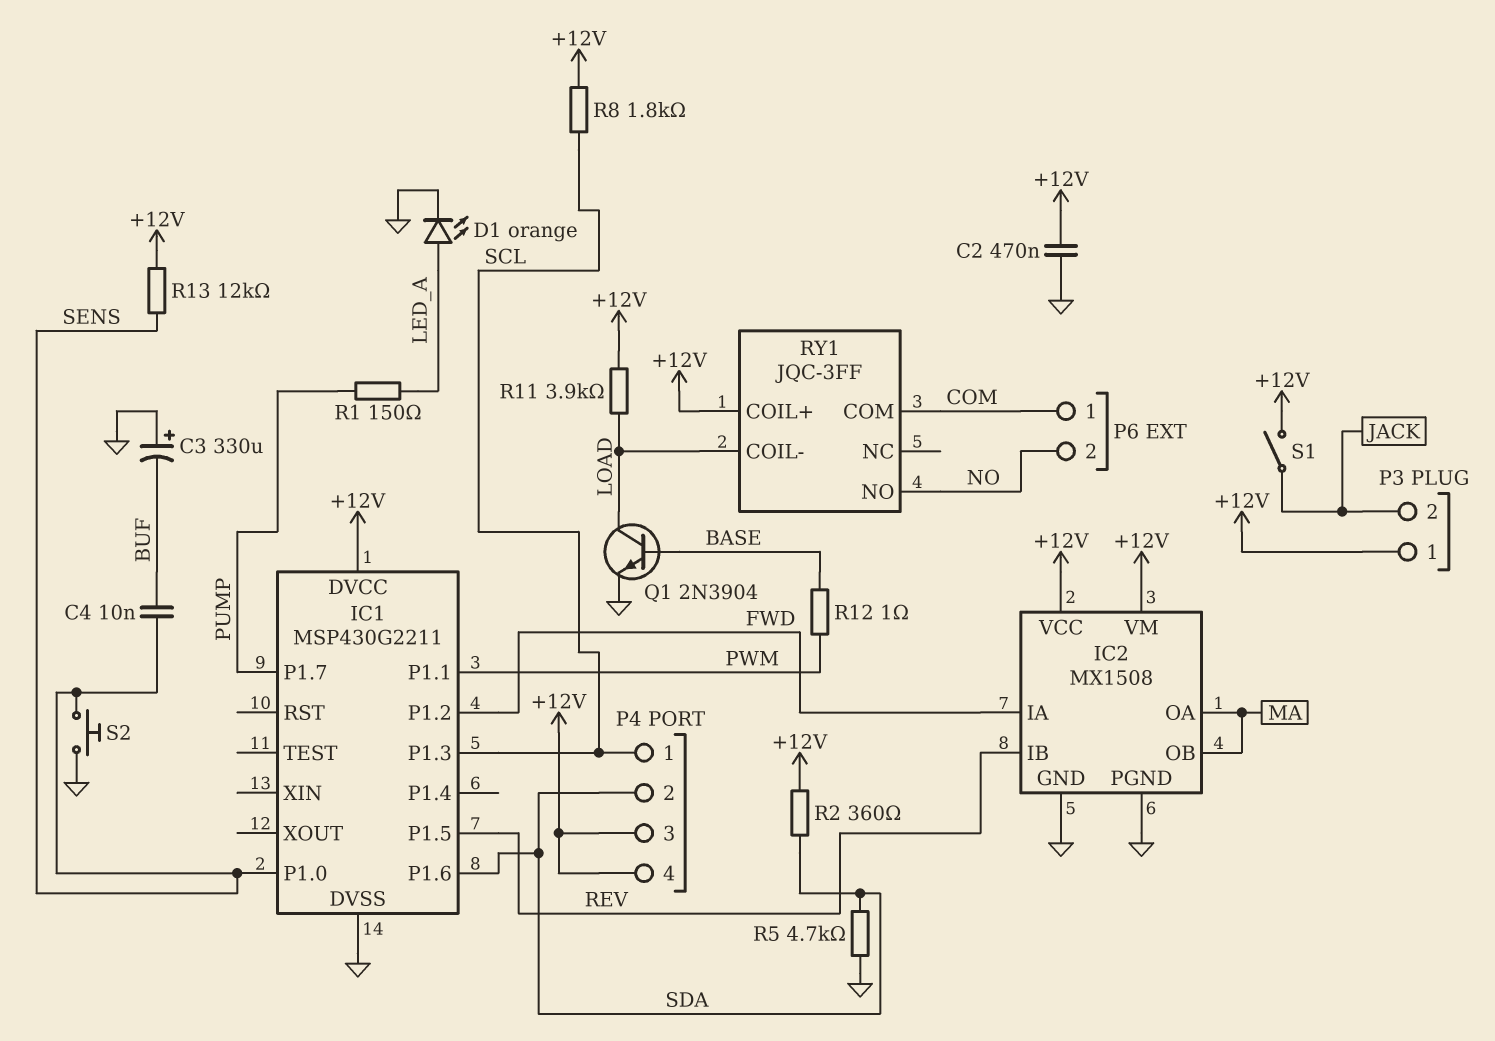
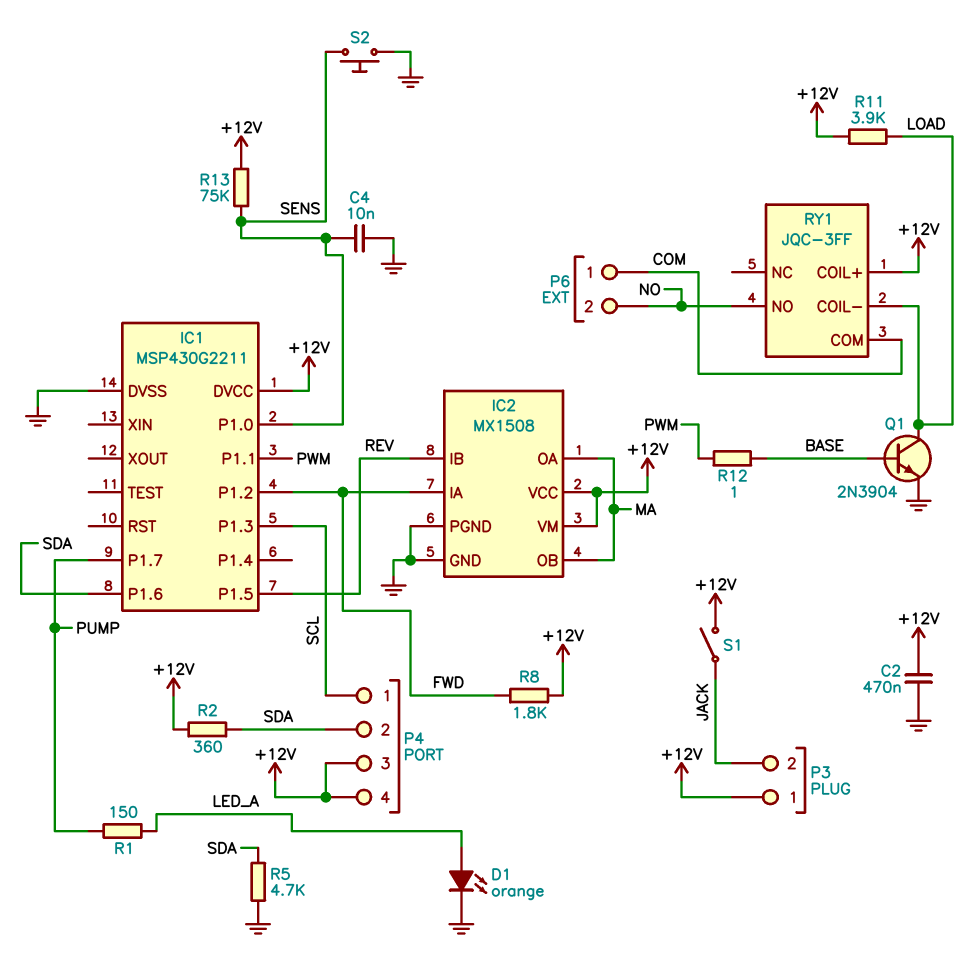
C3: 330uF (plus GND, minus BUF) -> none
C4: 10nF (BUF, SENS) -> 10nF (GND, SENS)
R8: 1.8k (+12V, SCL) -> 1.8k (+12V, FWD)
R13: 12k (+12V, SENS) -> 75k (+12V, SENS)

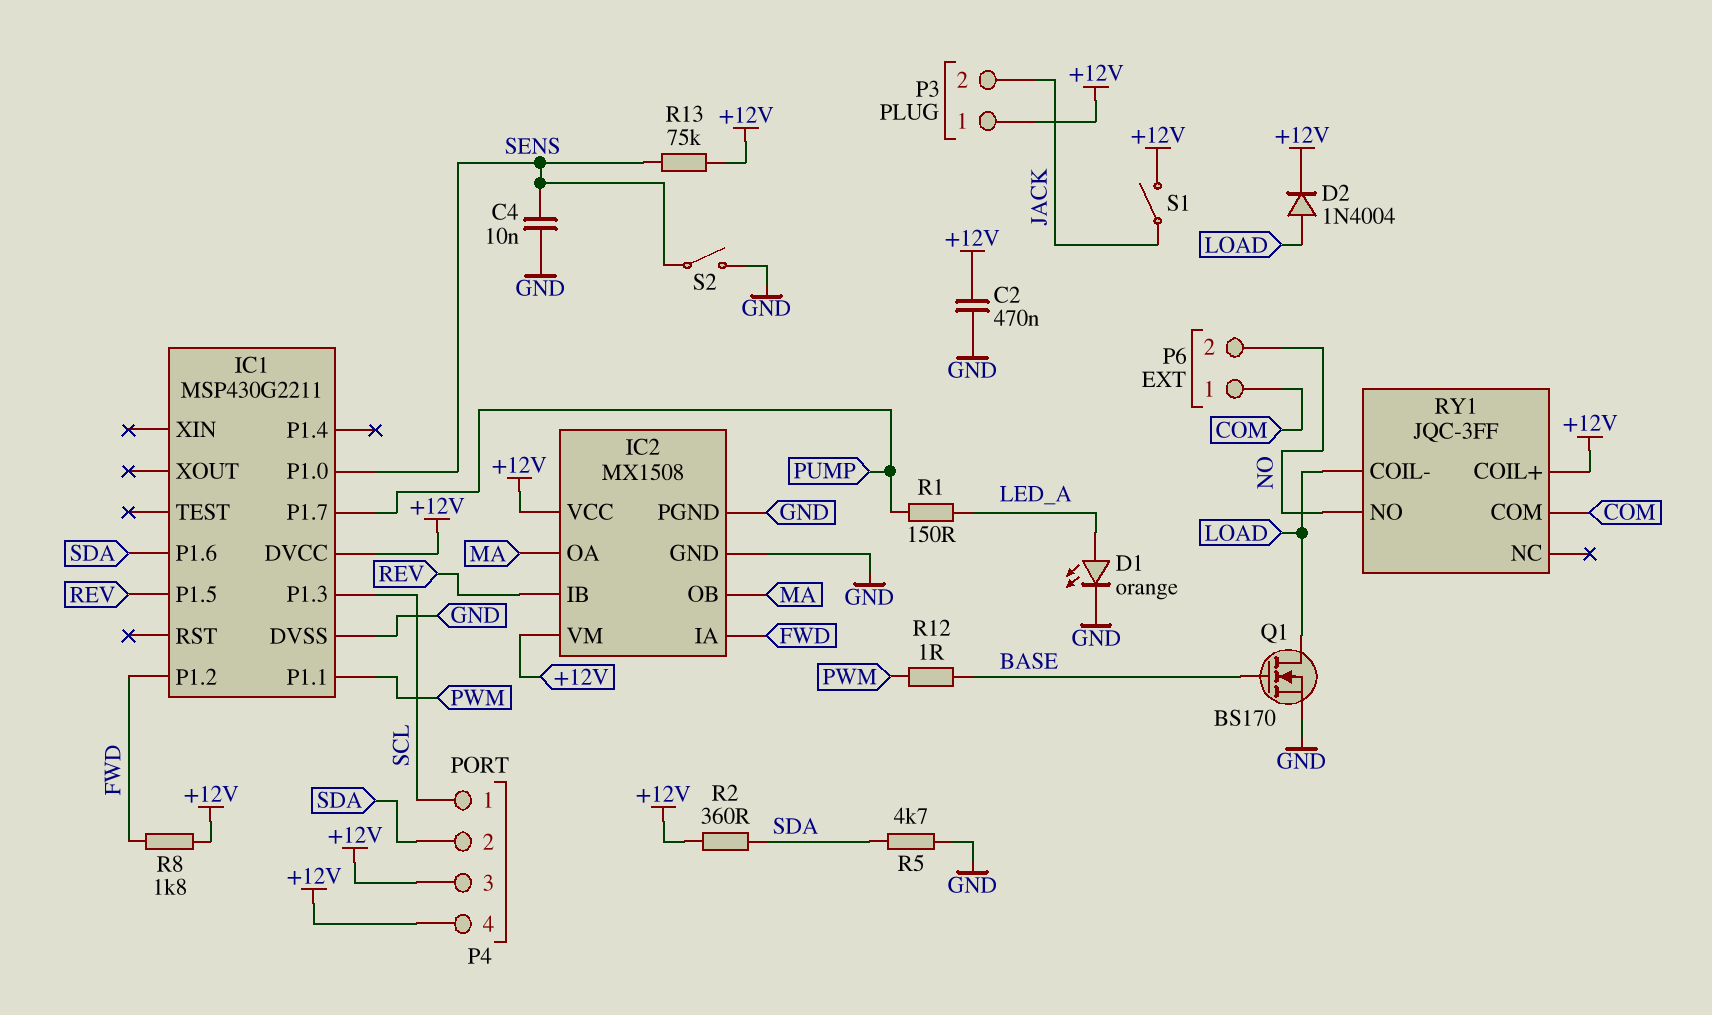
D2: none -> diode 1N4004 (A LOAD, K +12V)
Q1: NPN 2N3904 (B BASE, C LOAD, E GND) -> NMOS BS170 (G BASE, D LOAD, S GND)
R11: 3.9k (+12V, LOAD) -> none
S2: button (GND, SENS) -> switch (GND, SENS)

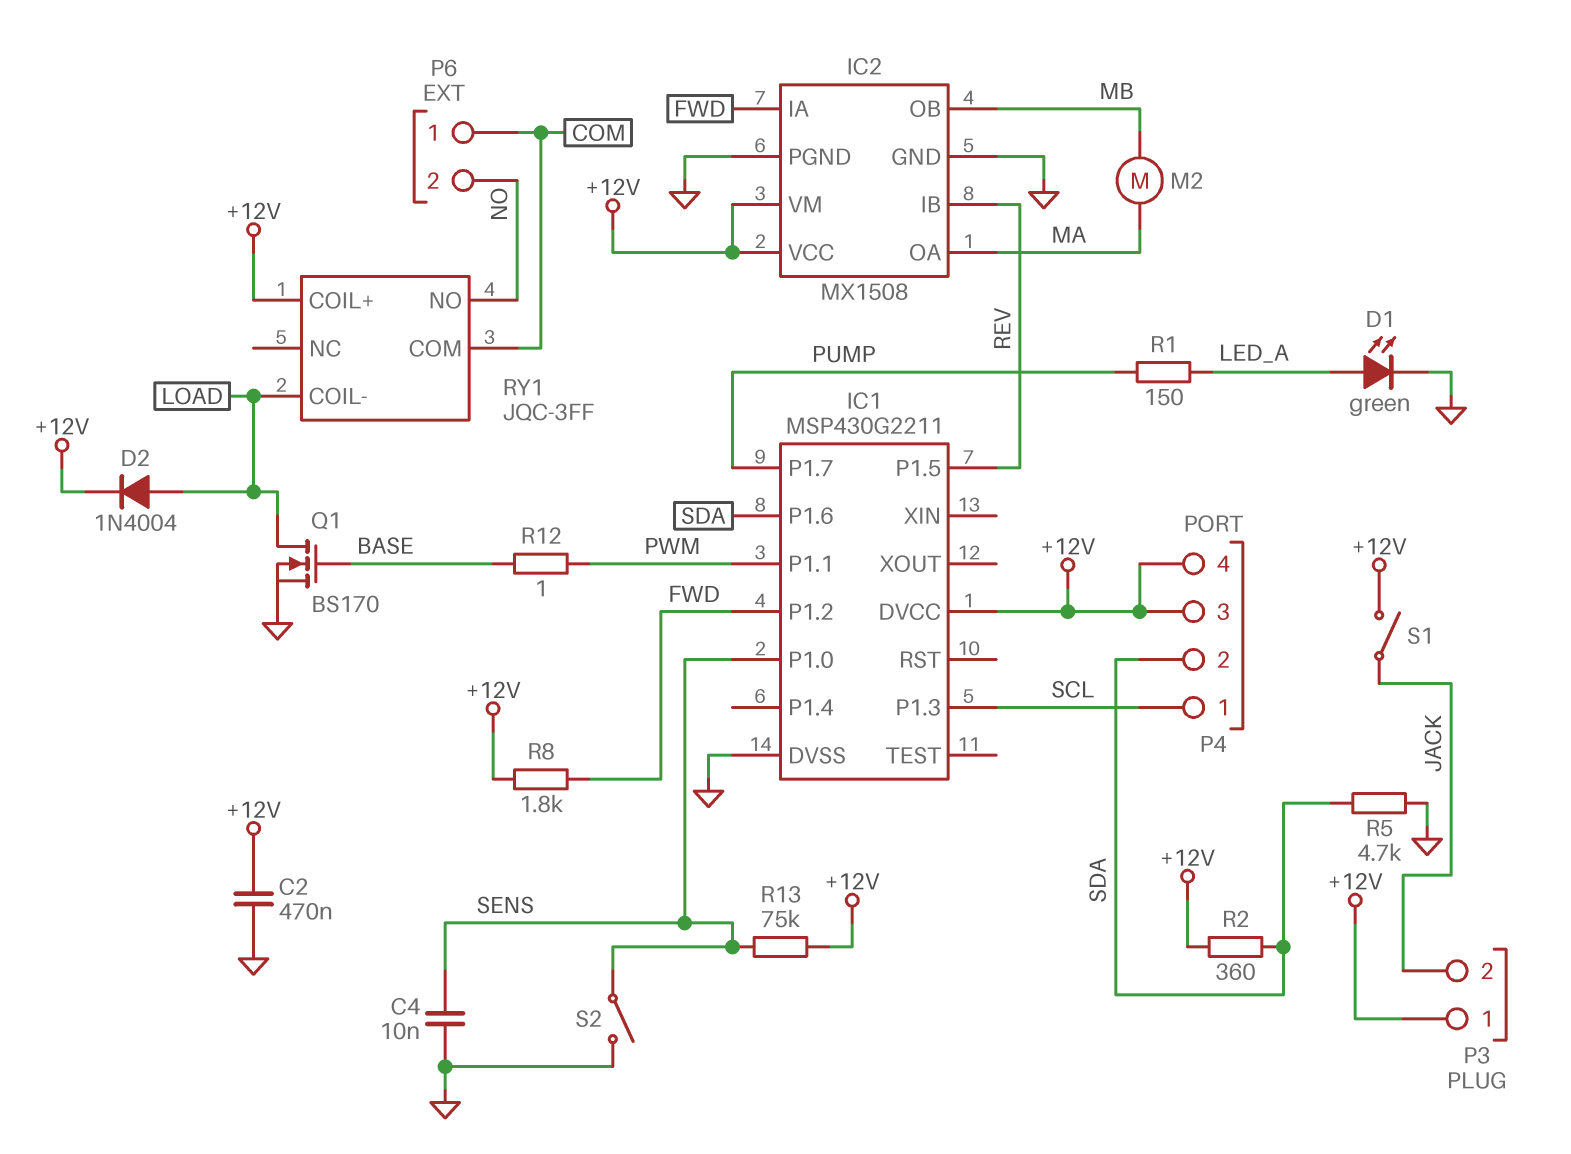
D1: LED orange (A LED_A, K GND) -> LED green (A LED_A, K GND)
IC2 pin OB: MA -> MB
M2: none -> motor (MA, MB)

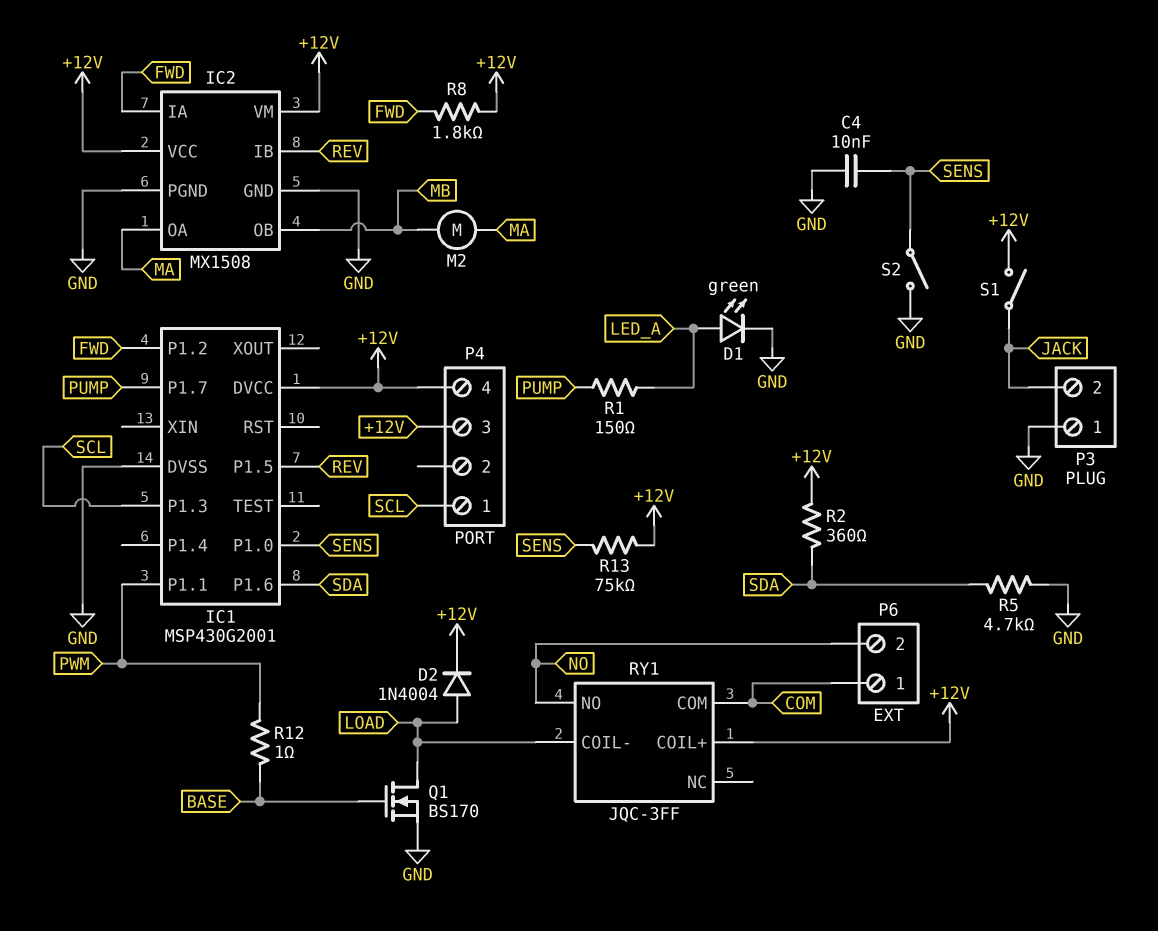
C2: 470nF (+12V, GND) -> none
IC1: MSP430G2211 -> MSP430G2001
P3 pin 1: +12V -> GND
P4 pin 2: SDA -> none

